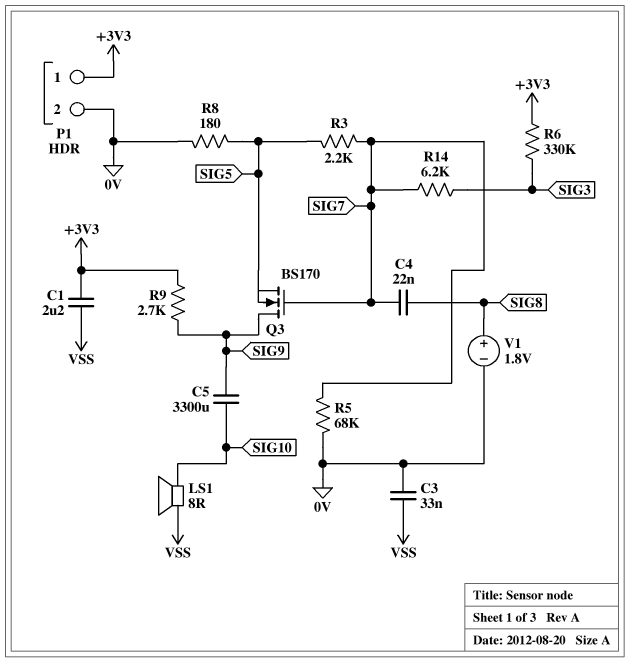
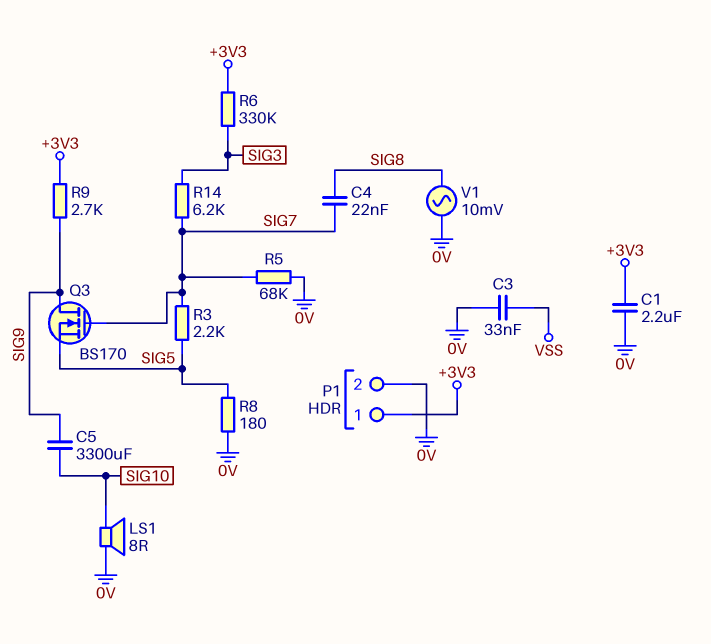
C1: 2.2uF (+3V3, VSS) -> 2.2uF (+3V3, 0V)
LS1: speaker 8R (SIG10, VSS) -> speaker 8R (0V, SIG10)
V1: 1.8V (plus SIG8, minus 0V) -> AC 10mV (0V, SIG8)

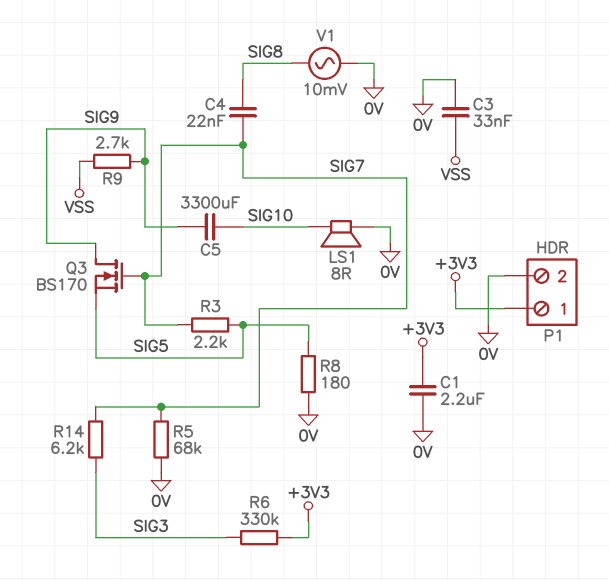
R9: 2.7k (+3V3, SIG9) -> 2.7k (SIG9, VSS)

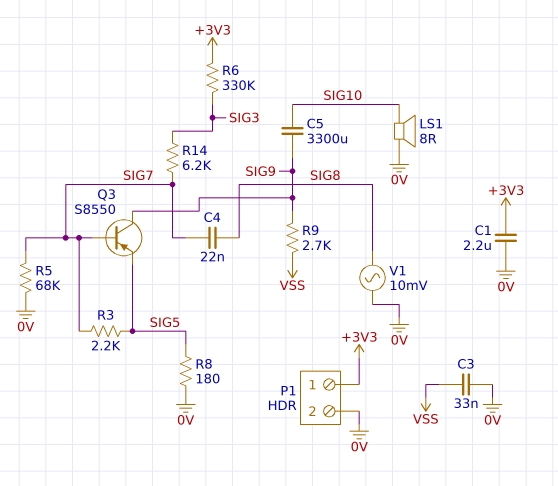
Q3: NMOS BS170 (G SIG7, D SIG9, S SIG5) -> PNP S8550 (B SIG7, C SIG9, E SIG5)

